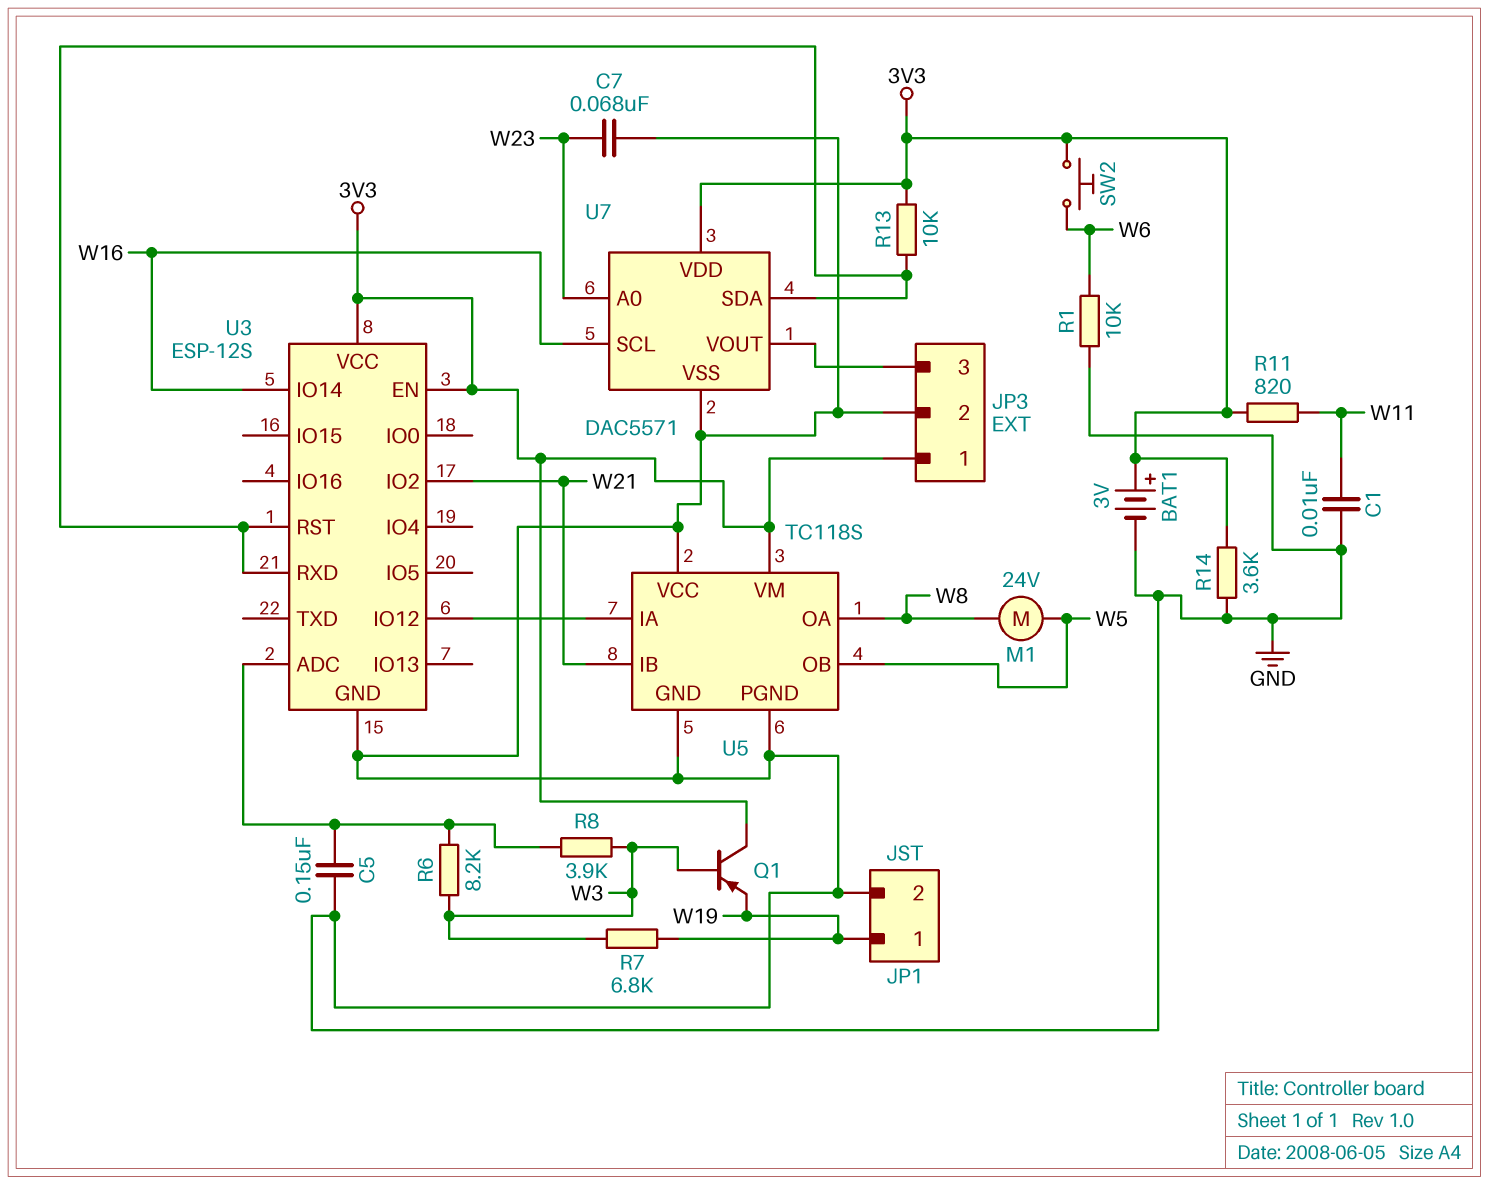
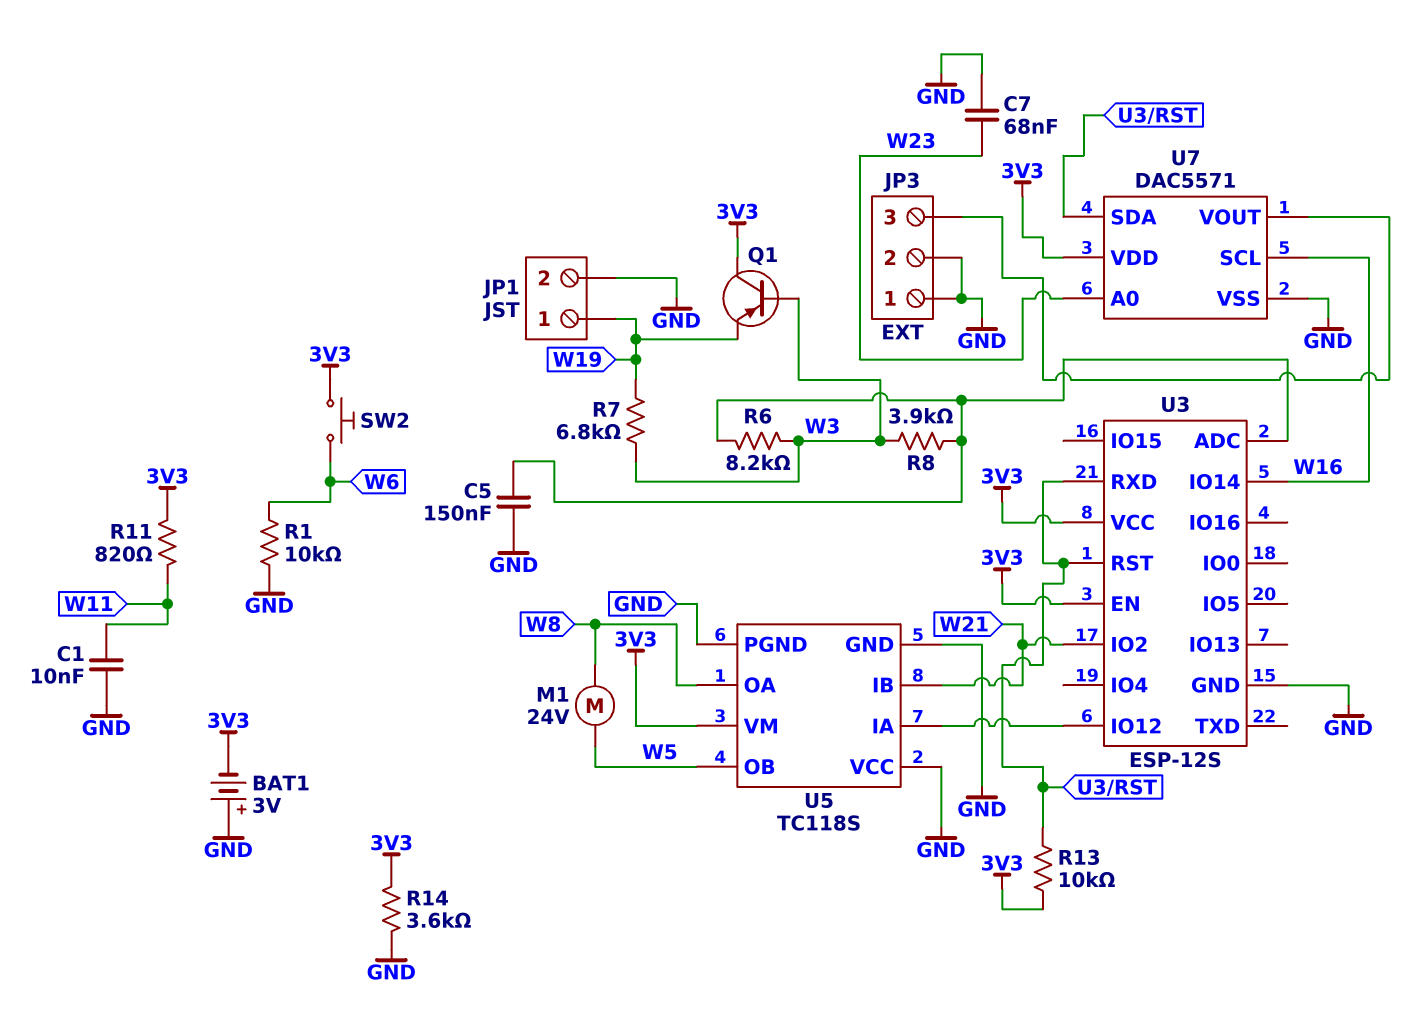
BAT1: 3V (plus 3V3, minus GND) -> 3V (plus GND, minus 3V3)
JP3 pin 1: 3V3 -> GND

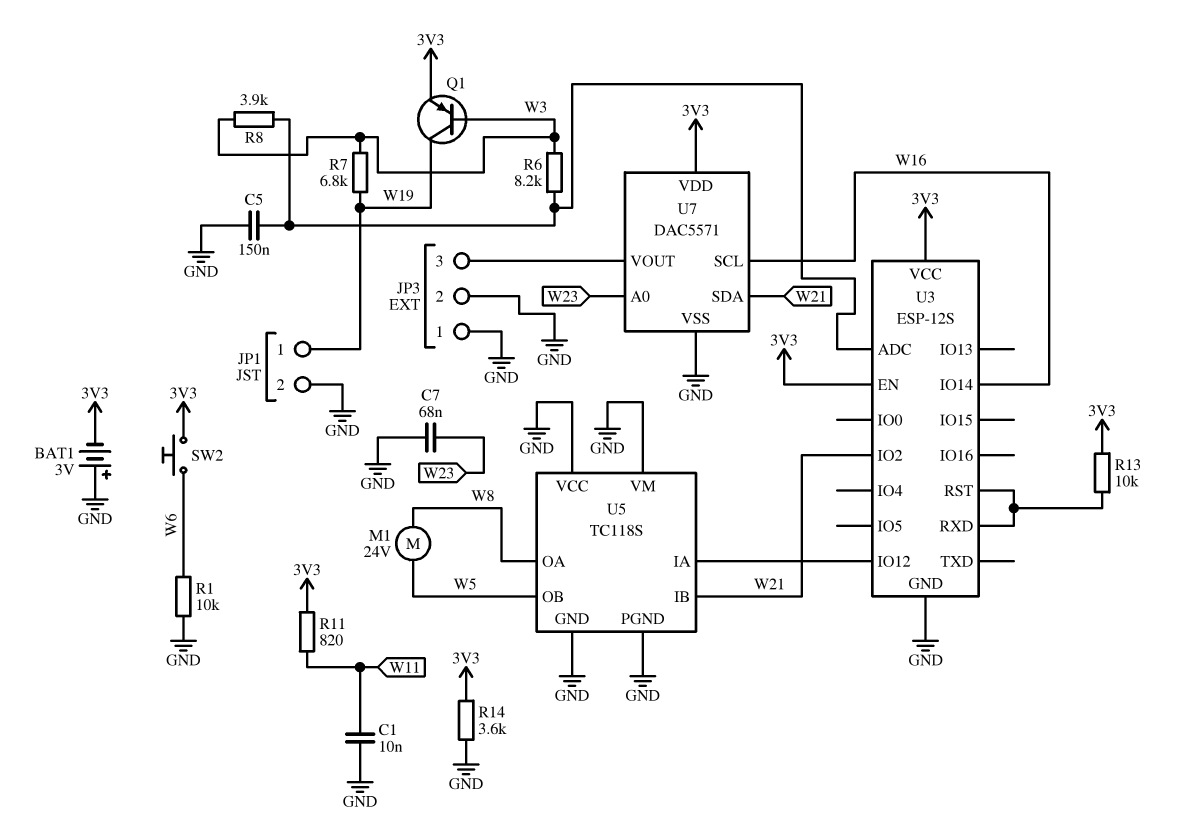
Q1: PNP (B W3, C 3V3, E W19) -> PNP (B W3, C W19, E 3V3)
U5 pin VM: 3V3 -> GND
U7 pin SDA: U3/RST -> W21

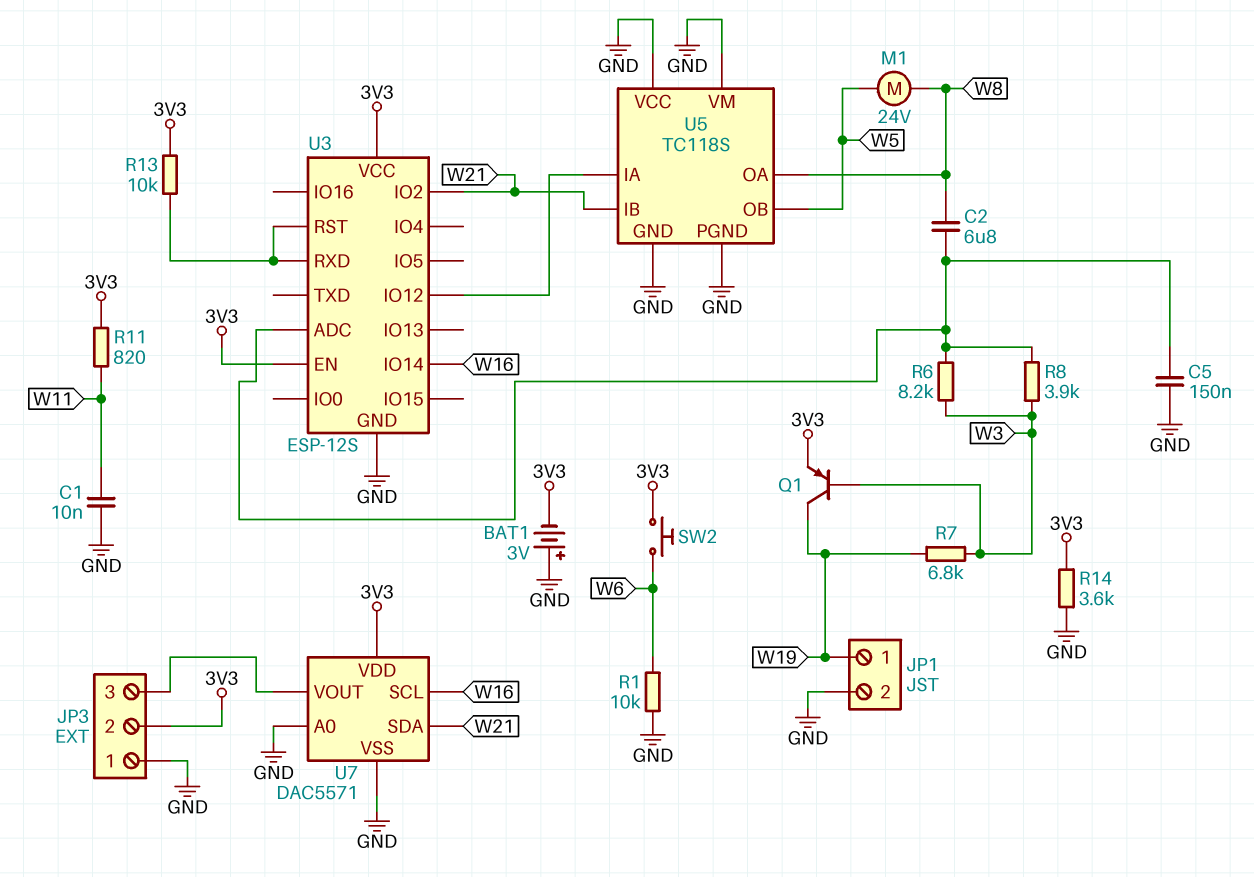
C2: none -> 6.8uF (U3/ADC, W8)
C7: 68nF (GND, W23) -> none
JP3 pin 2: GND -> 3V3
U7 pin A0: W23 -> GND

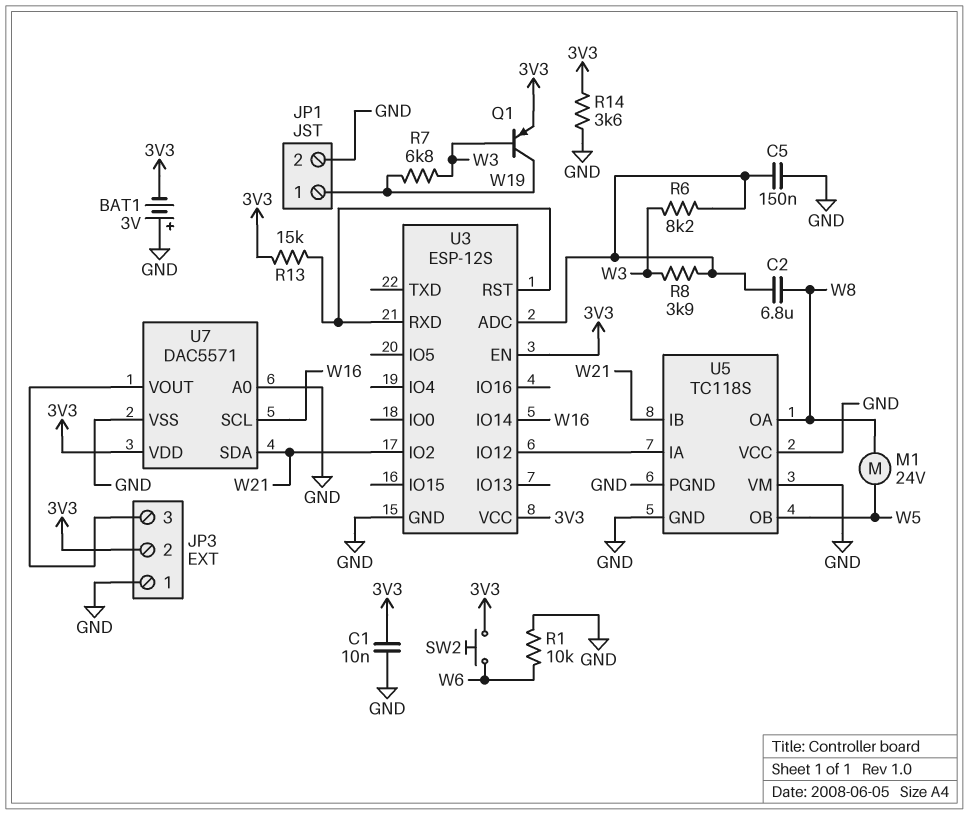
C1: 10nF (GND, W11) -> 10nF (3V3, GND)
R11: 820 (3V3, W11) -> none
R13: 10k (3V3, U3/RST) -> 15k (3V3, U3/RST)

